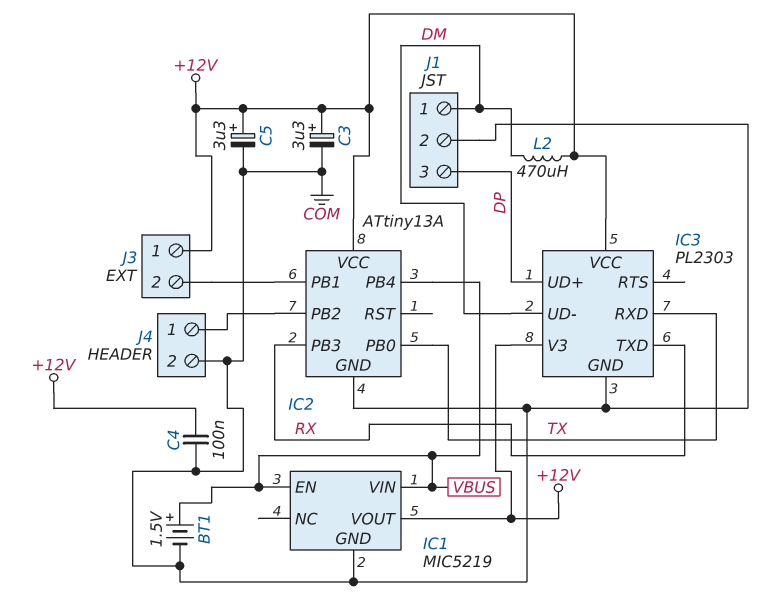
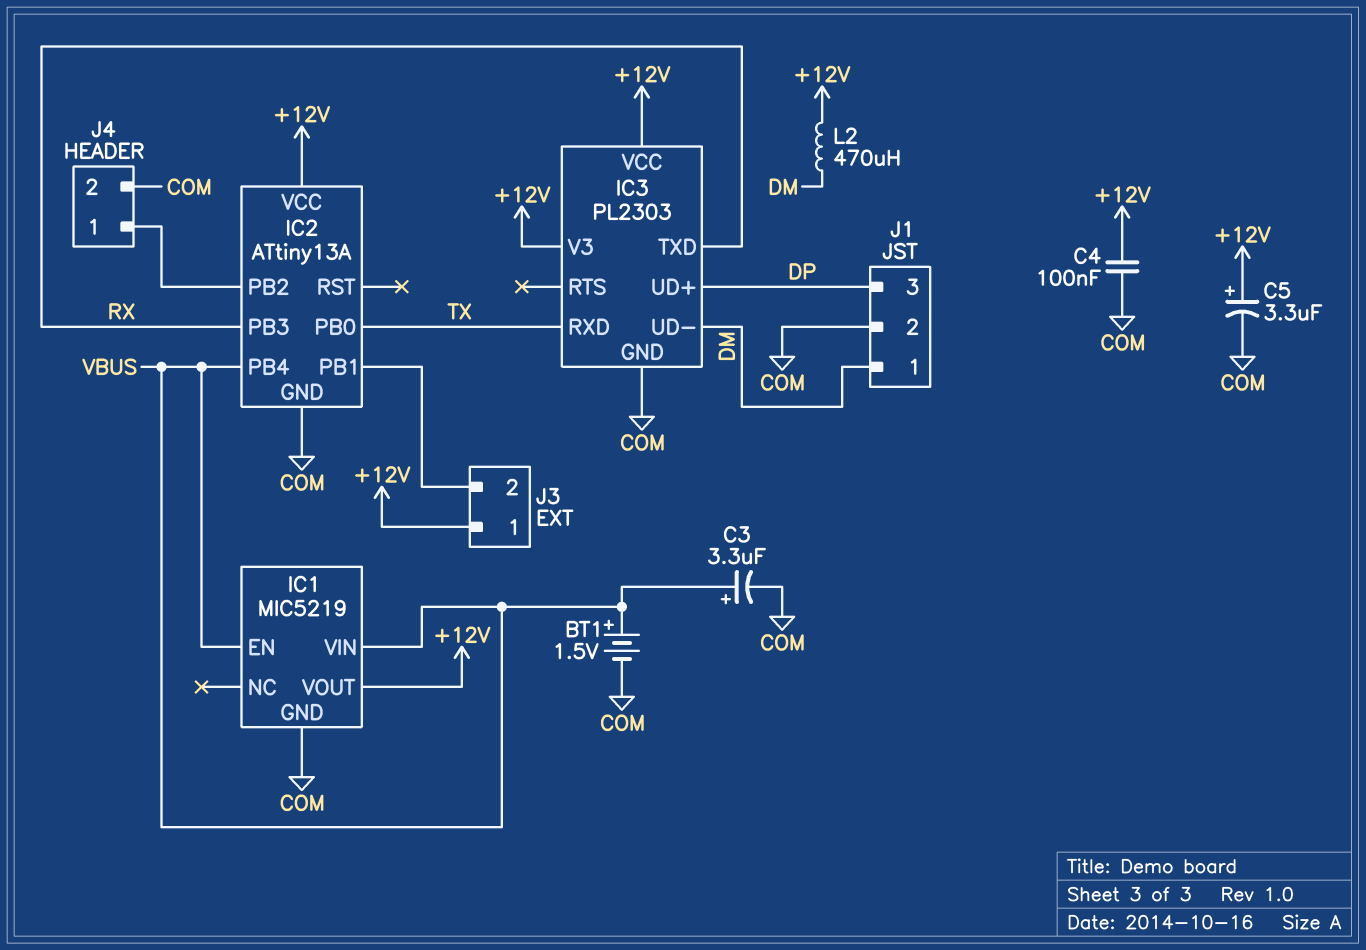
C3: 3.3uF (plus +12V, minus COM) -> 3.3uF (plus VBUS, minus COM)

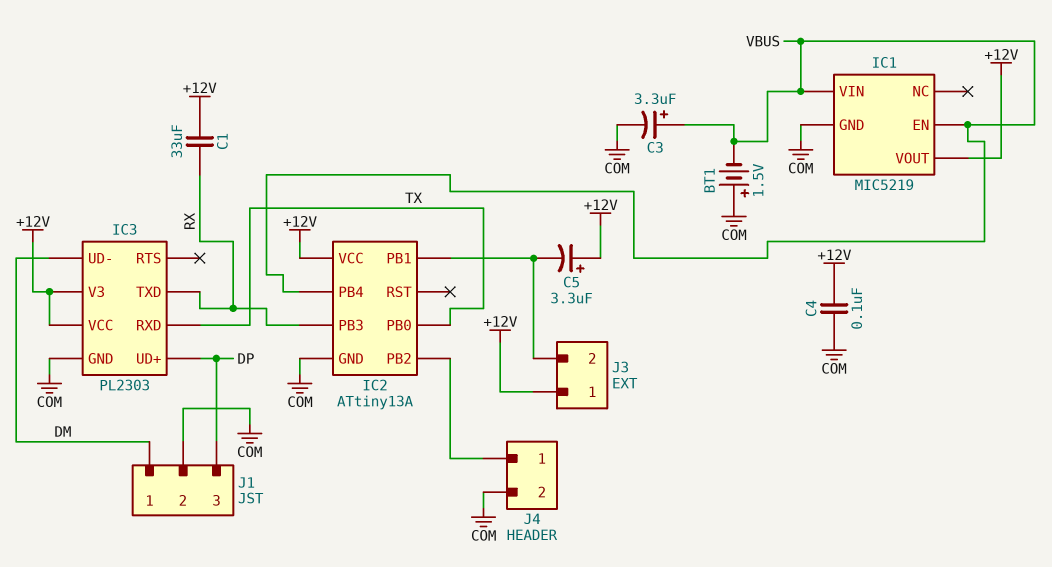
BT1: 1.5V (plus VBUS, minus COM) -> 1.5V (plus COM, minus VBUS)
C1: none -> 33uF (+12V, RX)
C5: 3.3uF (plus +12V, minus COM) -> 3.3uF (plus +12V, minus IC2/PB1)
L2: 470uH (+12V, DM) -> none

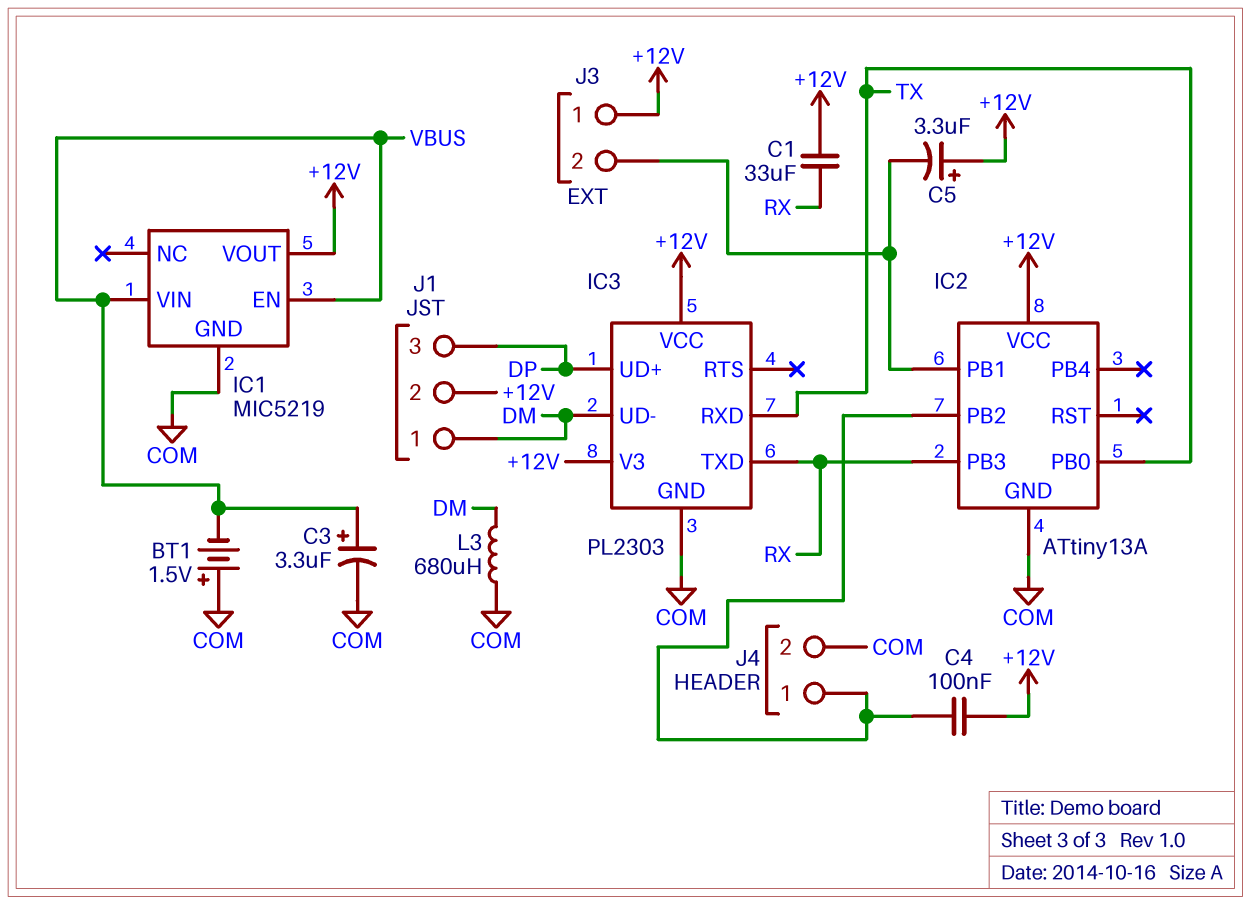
C4: 100nF (+12V, COM) -> 100nF (+12V, IC2/PB2)
IC2 pin PB4: VBUS -> none
J1 pin 2: COM -> +12V
L3: none -> 680uH (COM, DM)

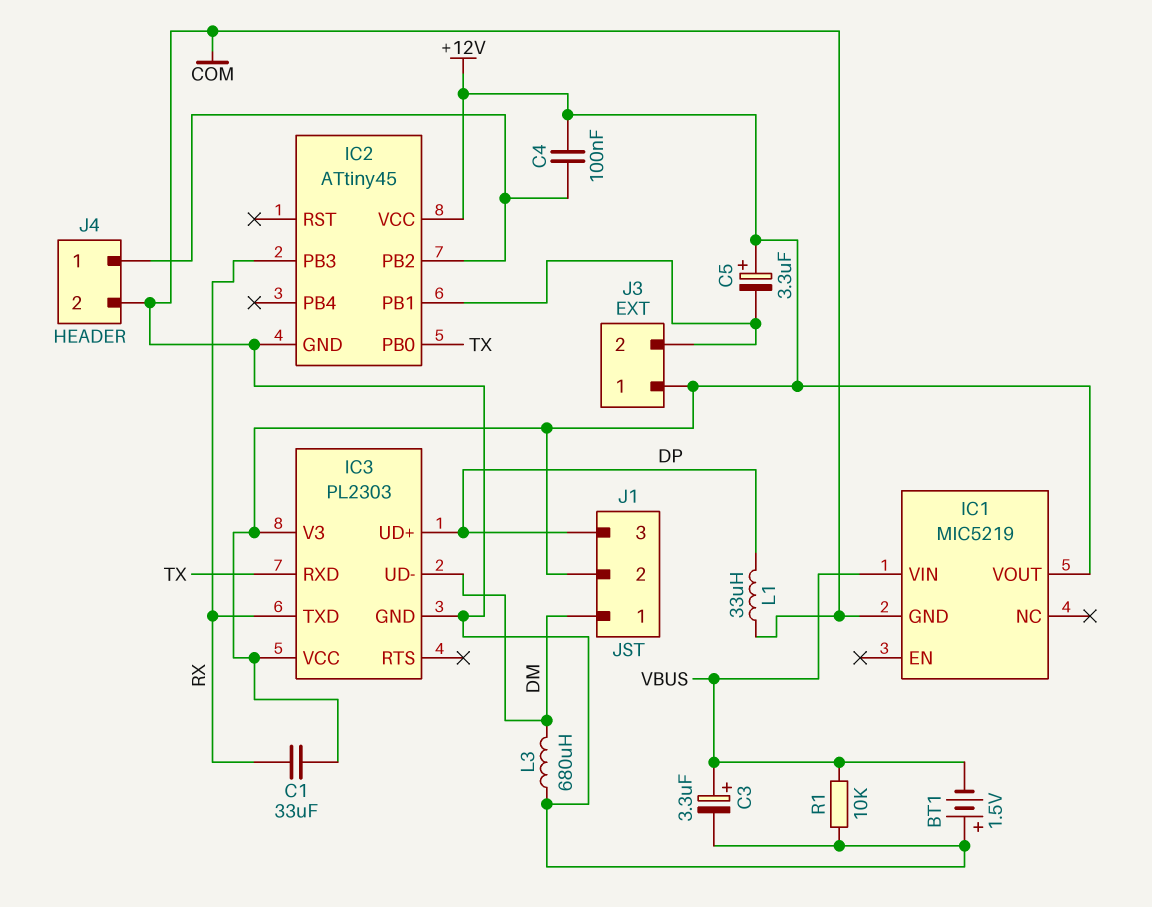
IC1 pin EN: VBUS -> none
IC2: ATtiny13A -> ATtiny45
L1: none -> 33uH (COM, DP)
R1: none -> 10k (COM, VBUS)

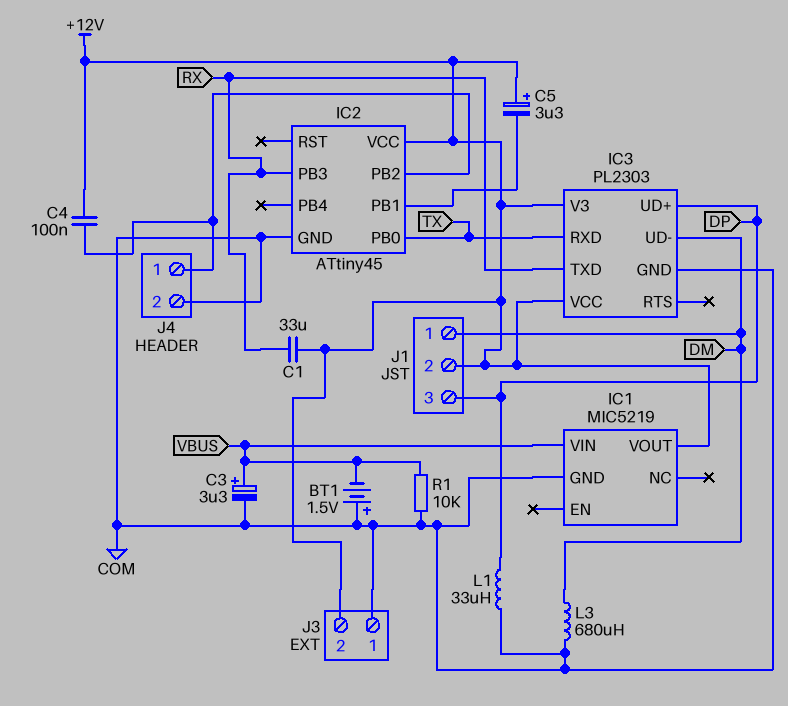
J3 pin 1: +12V -> COM
J3 pin 2: IC2/PB1 -> +12V

